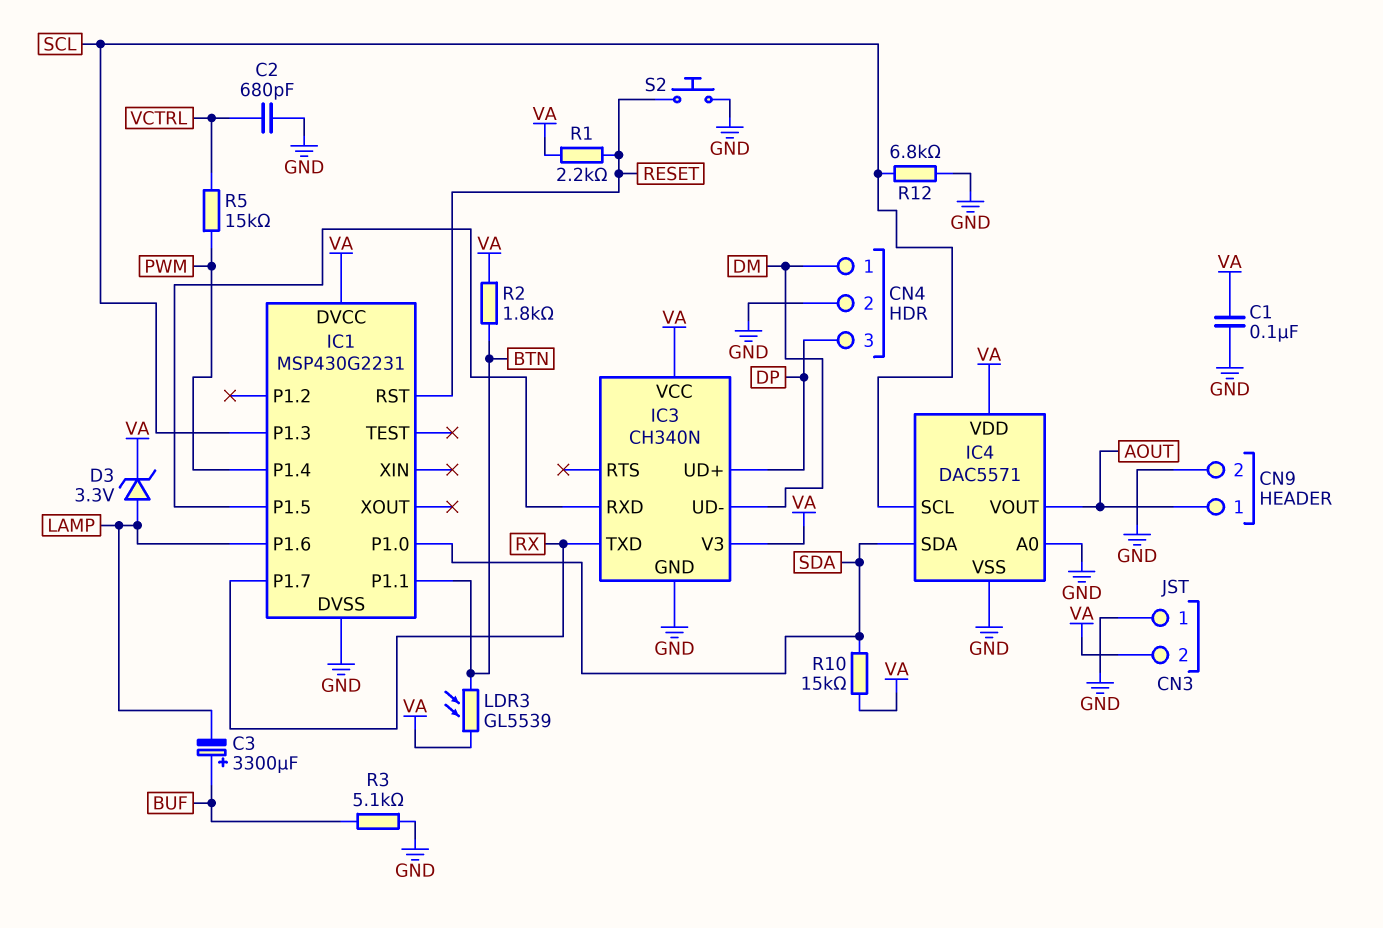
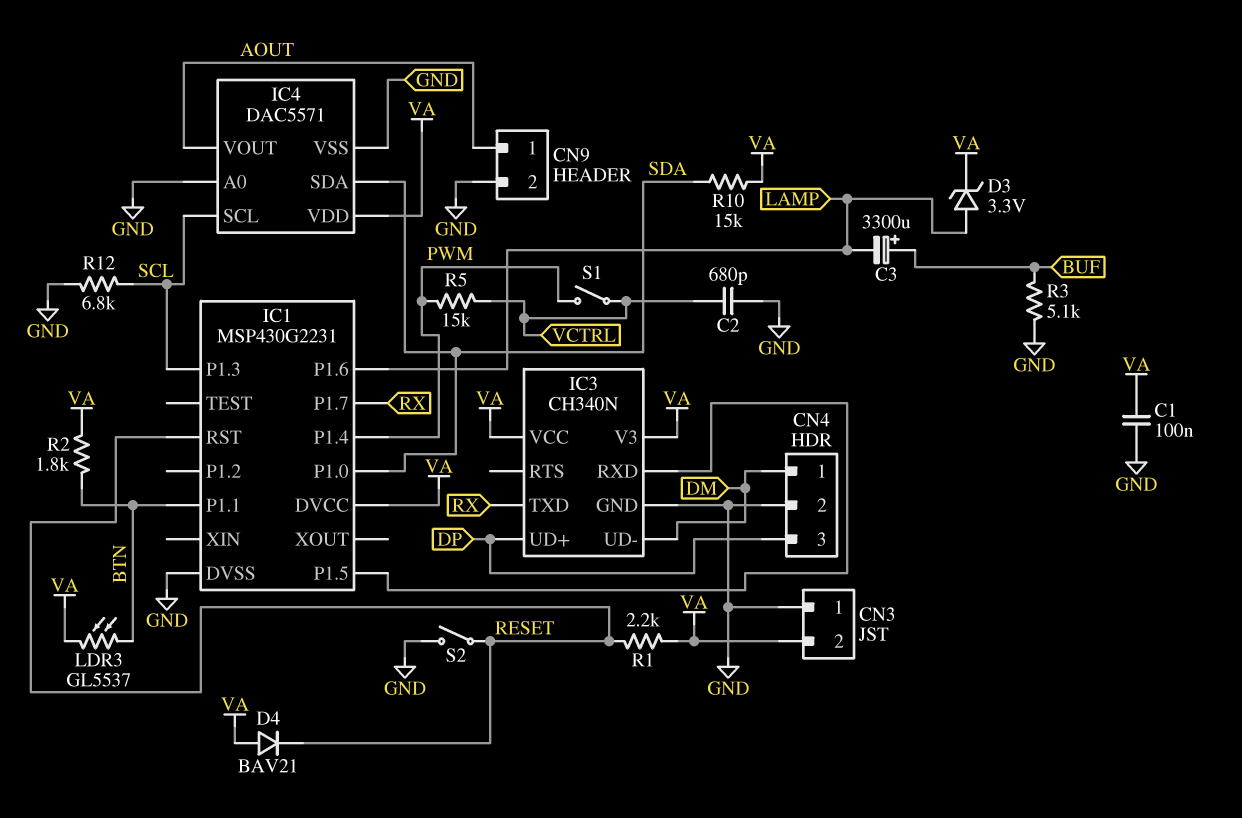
D4: none -> diode BAV21 (A VA, K RESET)
LDR3: GL5539 (BTN, VA) -> GL5537 (BTN, VA)
S1: none -> switch (PWM, VCTRL)
S2: button (GND, RESET) -> switch (GND, RESET)

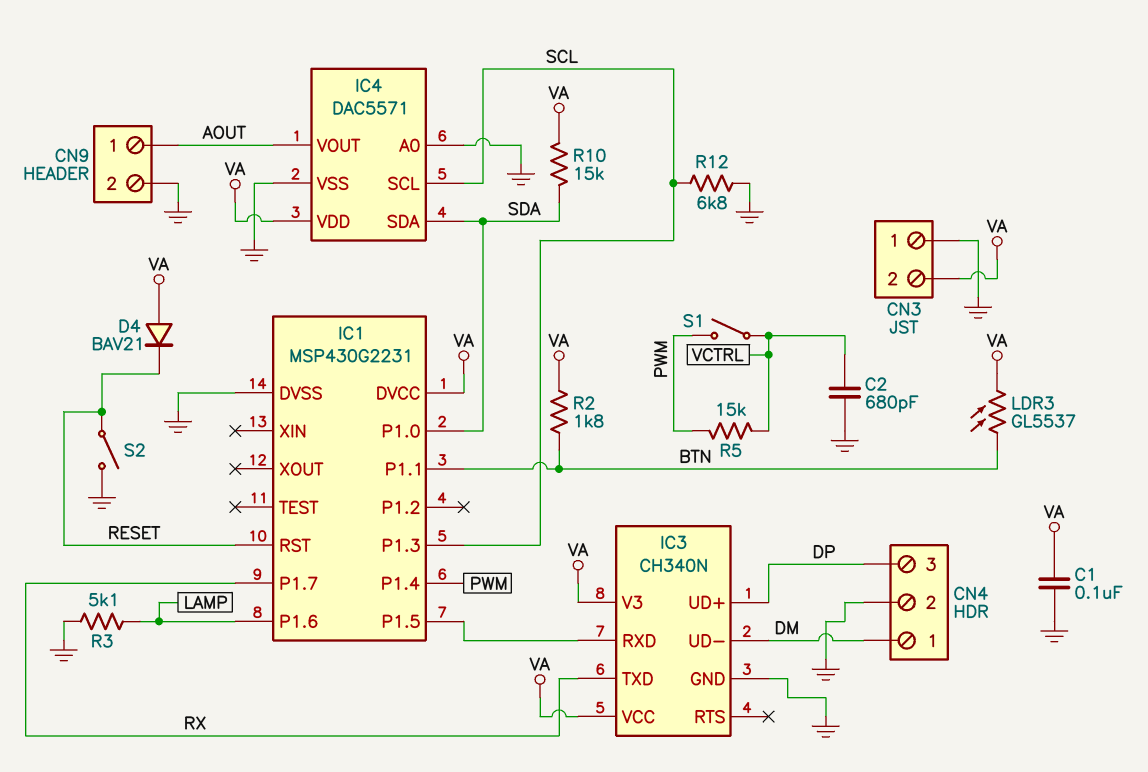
C3: 3300uF (plus BUF, minus LAMP) -> none
D3: zener 3.3V (A LAMP, K VA) -> none
R1: 2.2k (RESET, VA) -> none
R3: 5.1k (BUF, GND) -> 5.1k (GND, LAMP)

